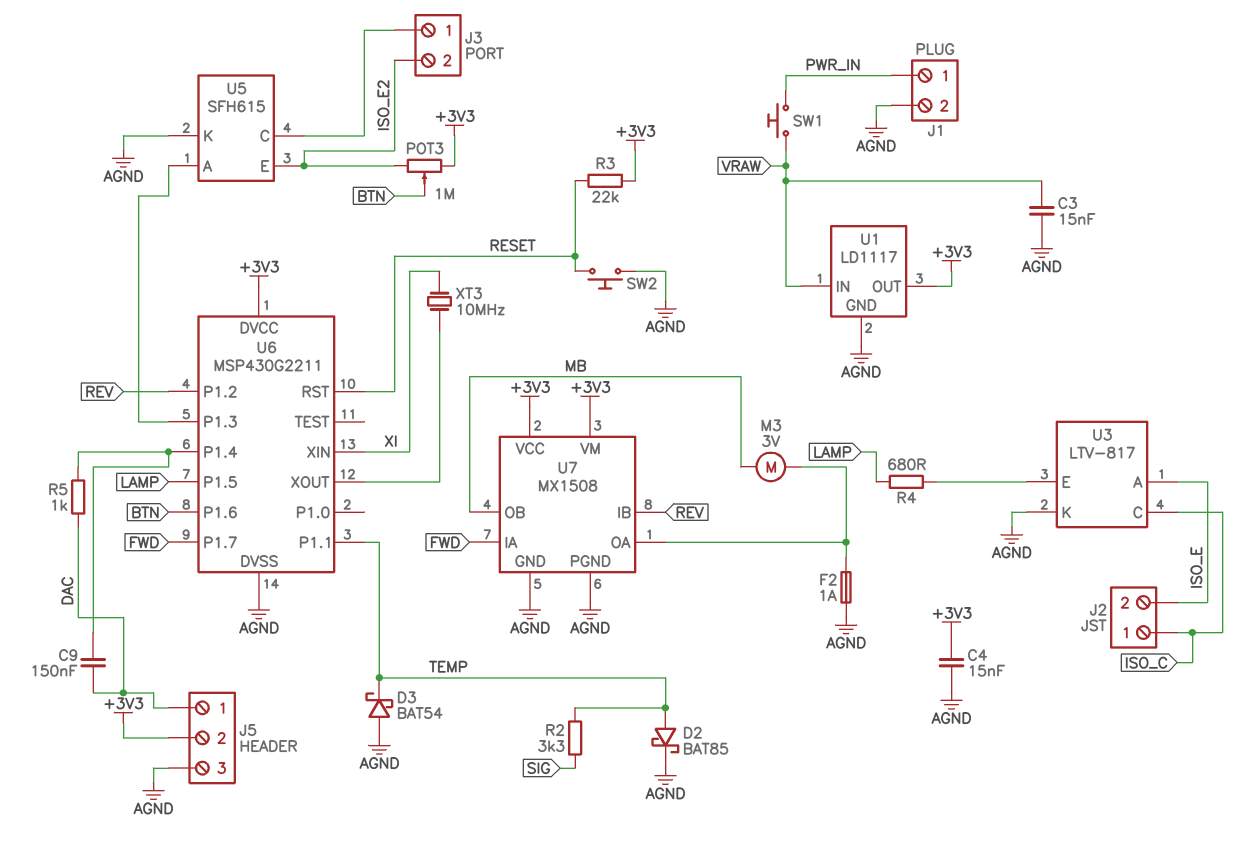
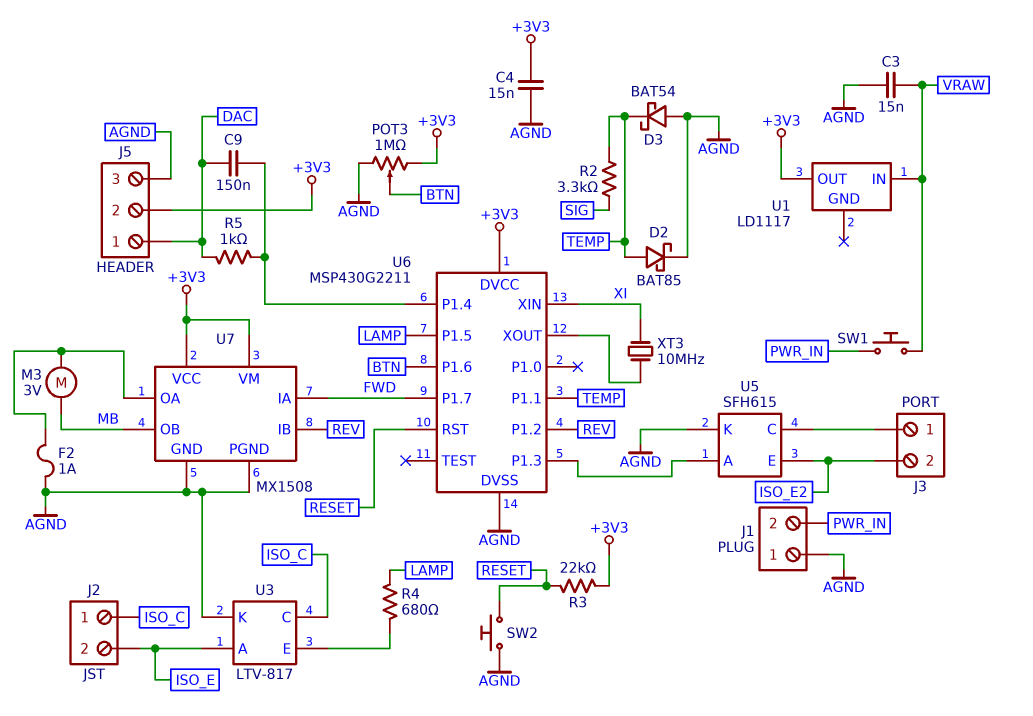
J1 pin 1: PWR_IN -> AGND
J1 pin 2: AGND -> PWR_IN
POT3: 1M (+3V3, ISO_E2, wiper BTN) -> 1M (+3V3, AGND, wiper BTN)
U1 pin GND: AGND -> none

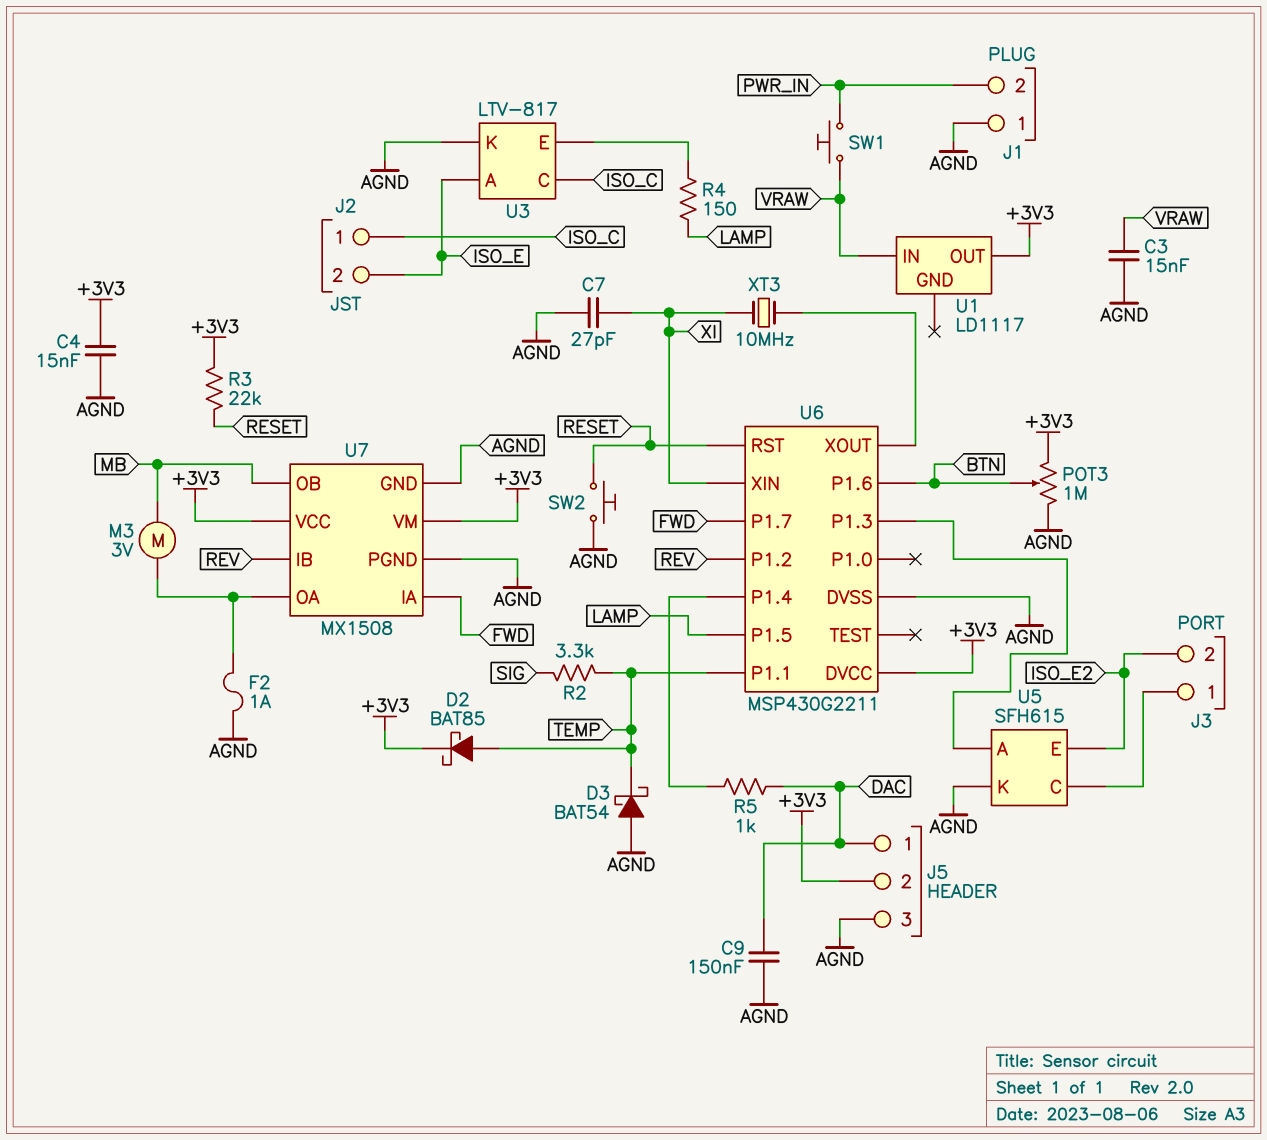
C7: none -> 27pF (AGND, XI)
C9: 150nF (DAC, U6/P1.4) -> 150nF (AGND, DAC)
D2: schottky BAT85 (A TEMP, K AGND) -> schottky BAT85 (A TEMP, K +3V3)
R4: 680 (LAMP, U3/E) -> 150 (LAMP, U3/E)

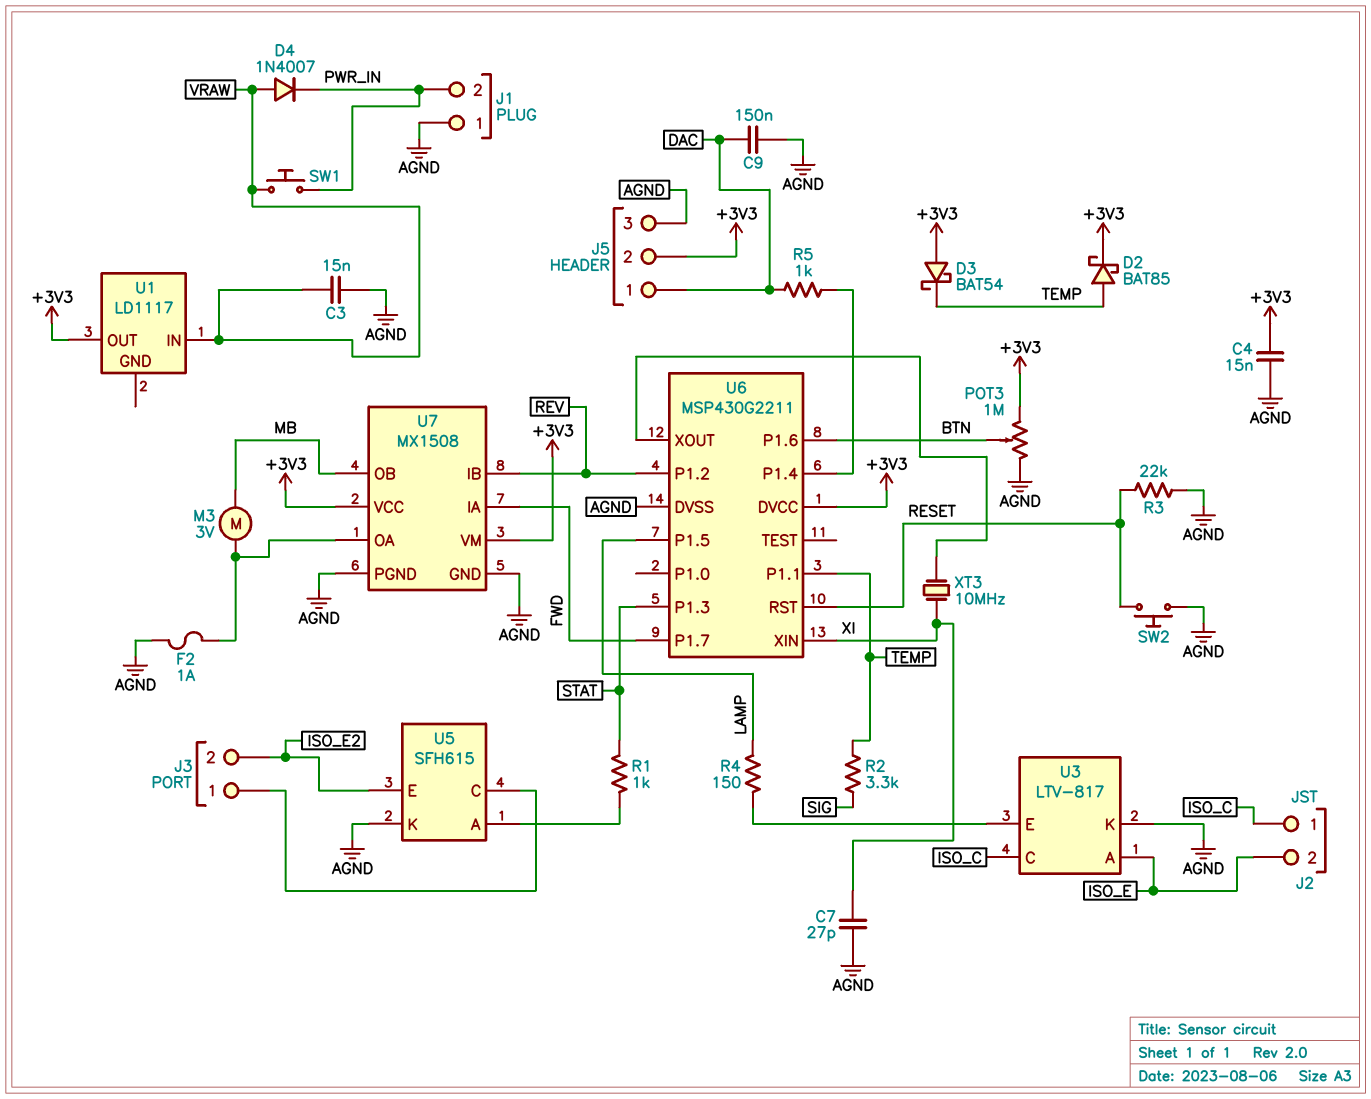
D3: schottky BAT54 (A AGND, K TEMP) -> schottky BAT54 (A +3V3, K TEMP)
D4: none -> diode 1N4007 (A VRAW, K PWR_IN)
R1: none -> 1k (STAT, U5/A)
R3: 22k (+3V3, RESET) -> 22k (AGND, RESET)
U6 pin P1.3: U5/A -> STAT

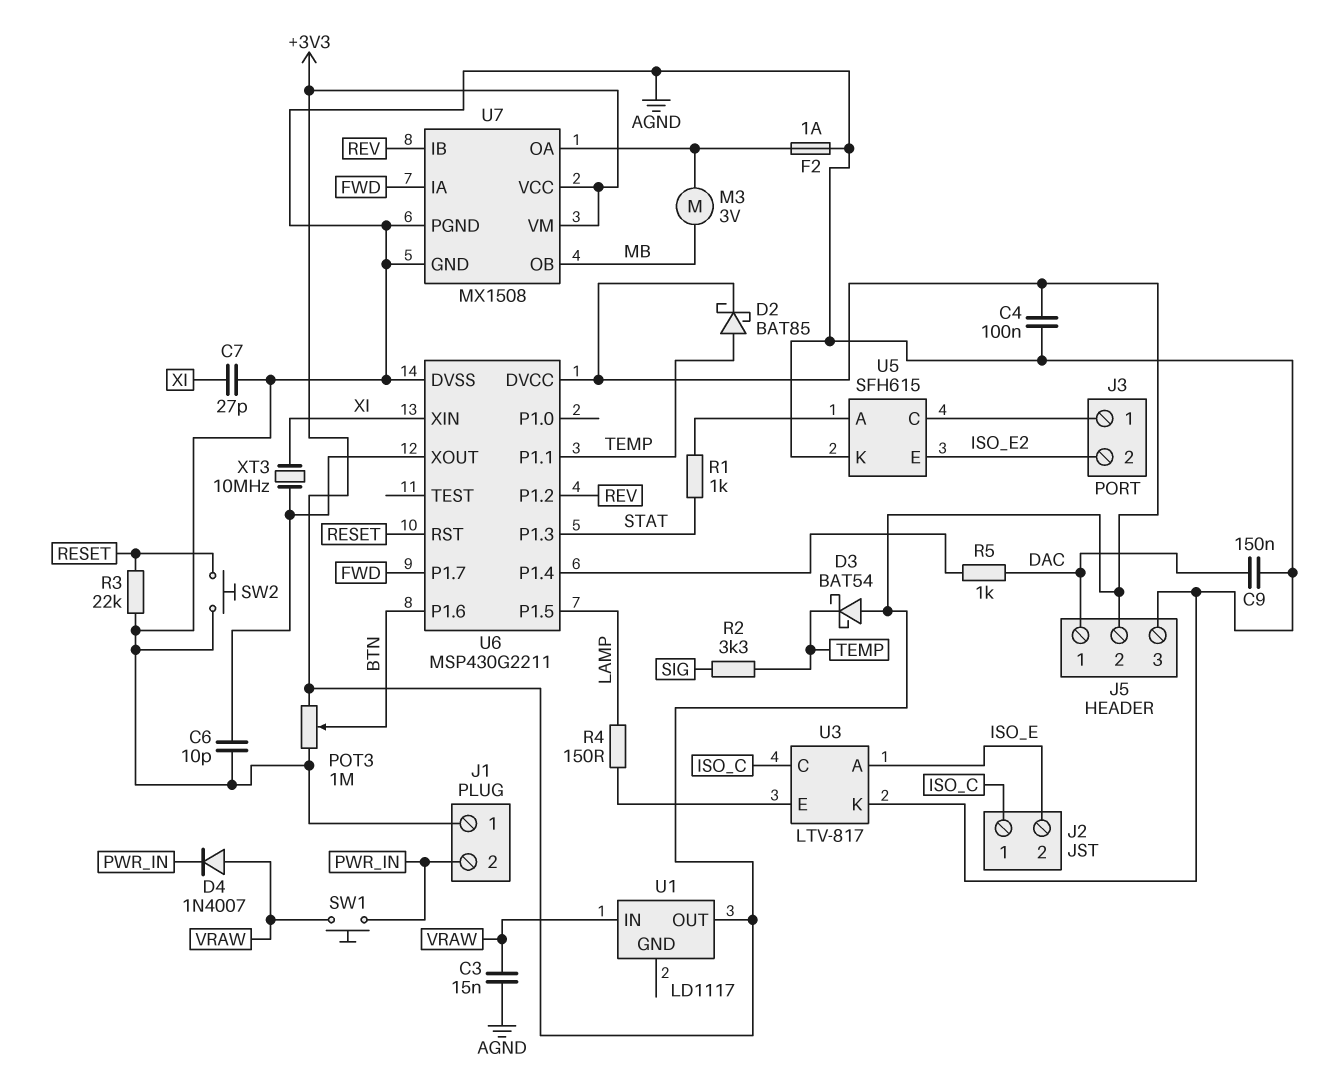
C4: 15nF (+3V3, AGND) -> 100nF (+3V3, AGND)
C6: none -> 10pF (AGND, U6/XOUT)

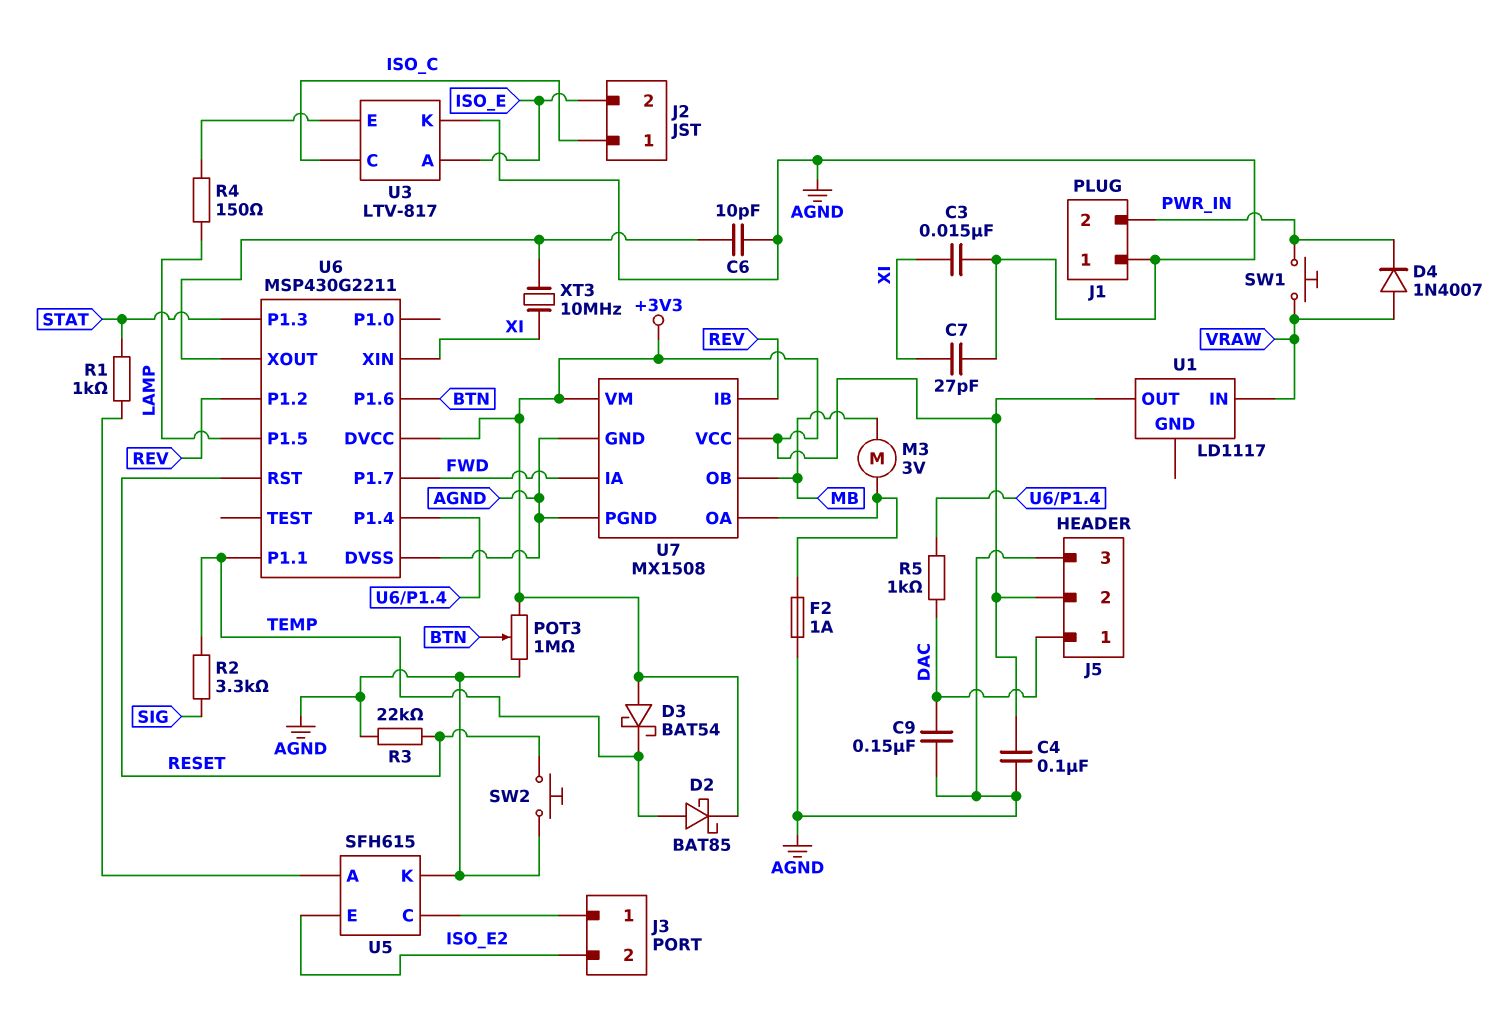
C3: 15nF (AGND, VRAW) -> 15nF (AGND, XI)

